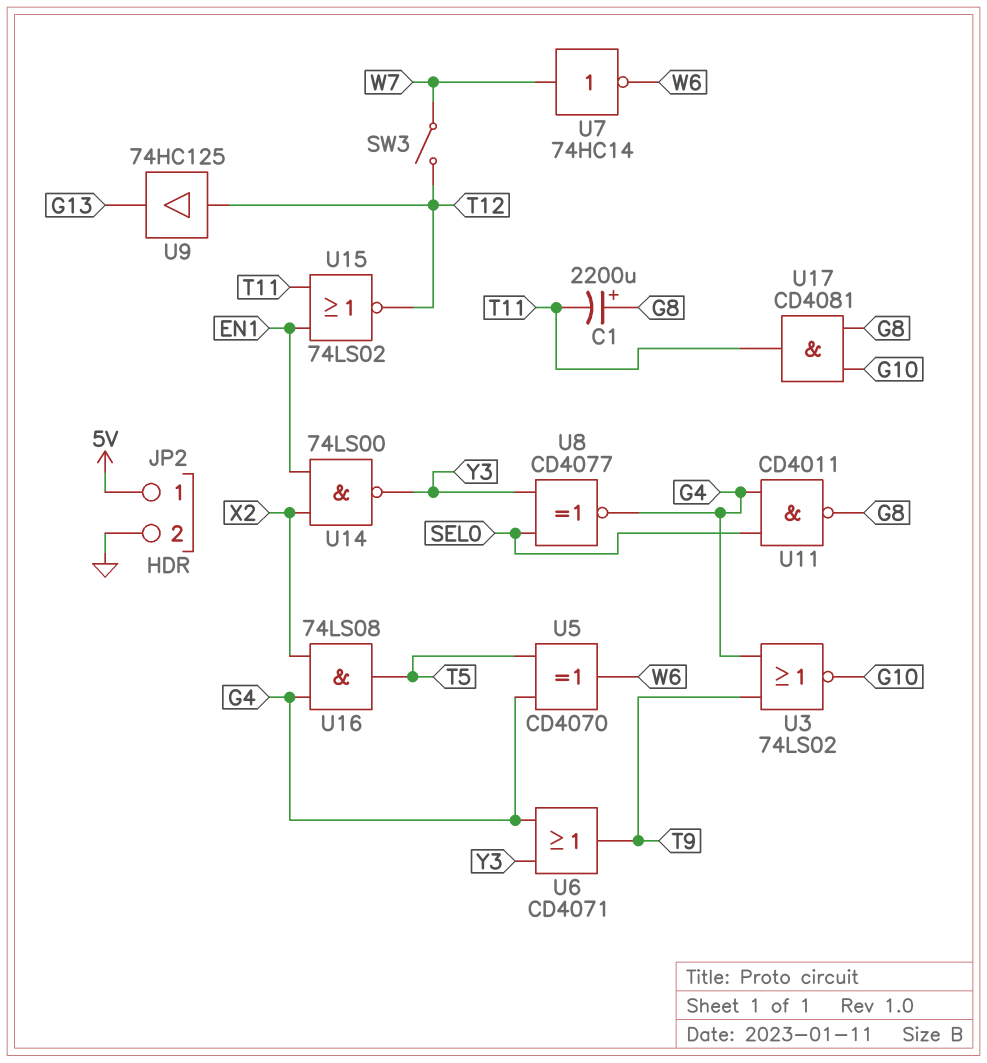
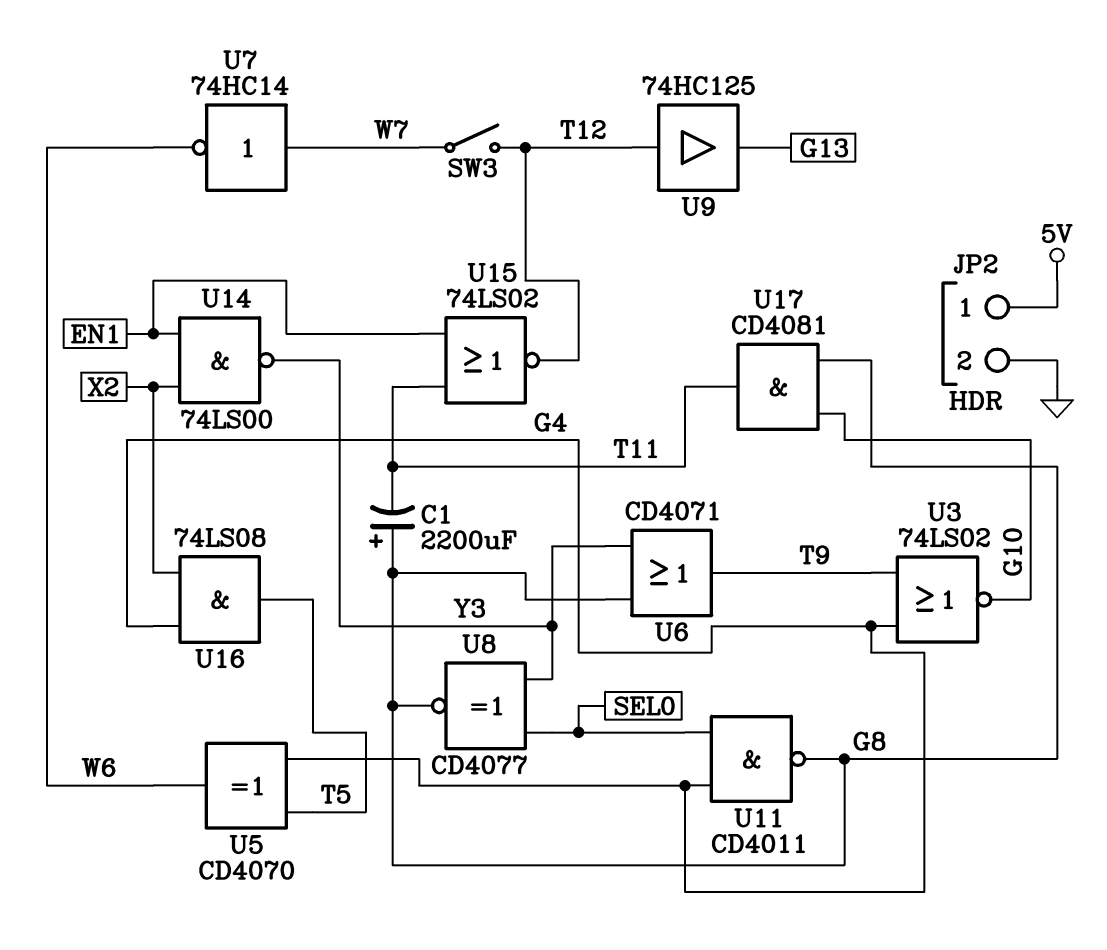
U6: OR CD4071 (in G4, in Y3, out T9) -> OR CD4071 (in G8, in Y3, out T9)
U8: XNOR CD4077 (in SEL0, in Y3, out G4) -> XNOR CD4077 (in SEL0, in Y3, out G8)

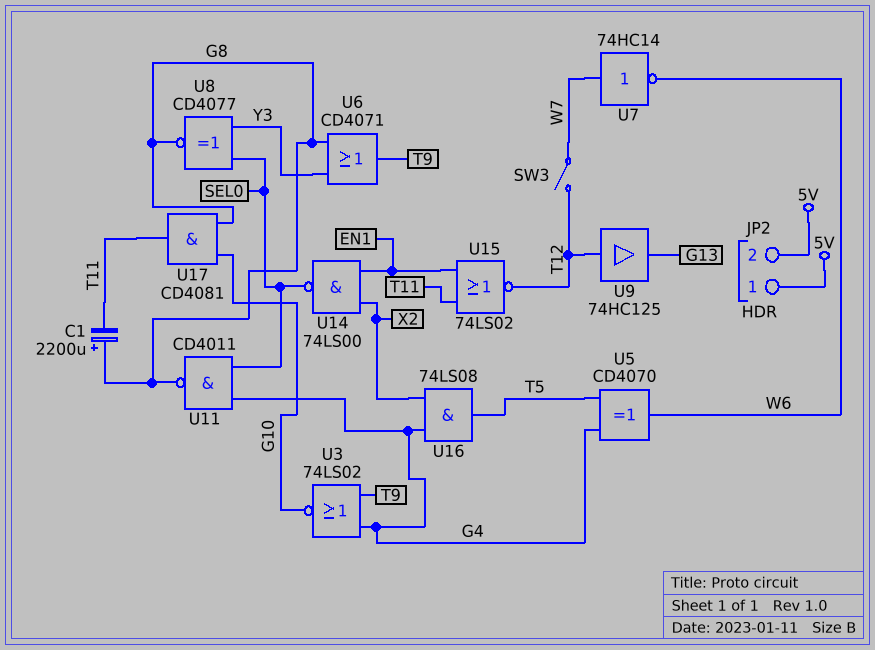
JP2 pin 2: GND -> 5V
U14: NAND 74LS00 (in EN1, in X2, out Y3) -> NAND 74LS00 (in EN1, in X2, out SEL0)

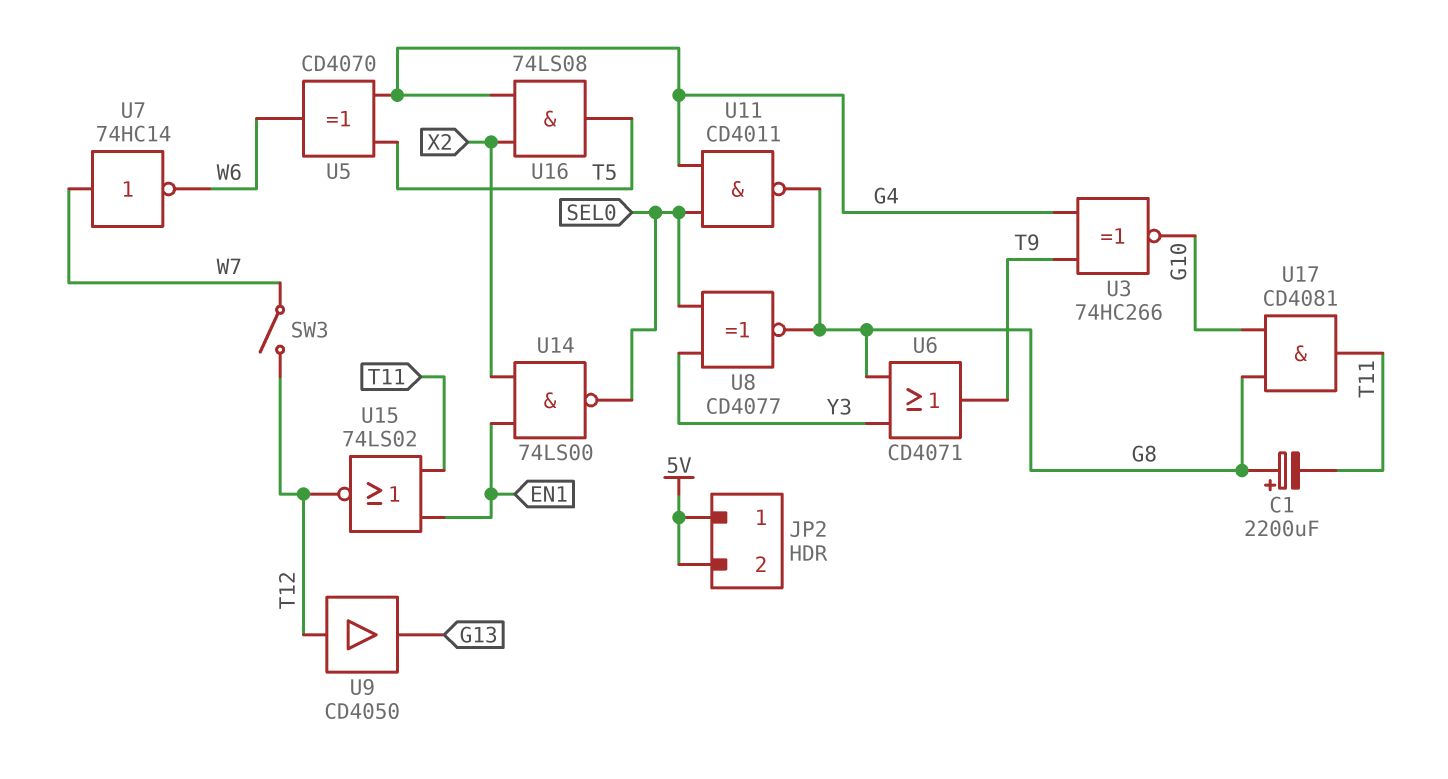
U3: NOR 74LS02 (in G4, in T9, out G10) -> XNOR 74HC266 (in G4, in T9, out G10)
U9: buffer 74HC125 (in T12, out G13) -> buffer CD4050 (in T12, out G13)

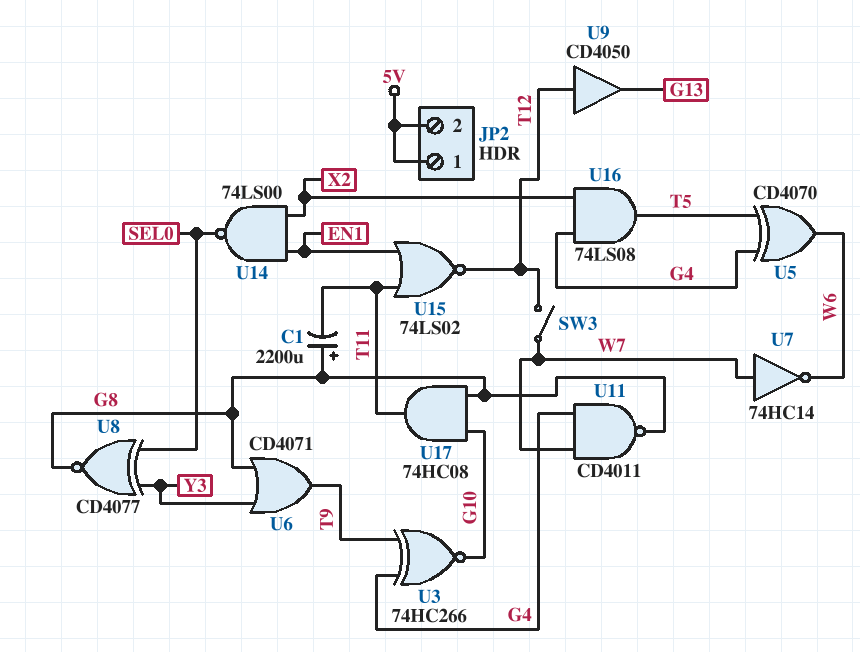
U11: NAND CD4011 (in G4, in SEL0, out G8) -> NAND CD4011 (in G4, in W7, out G8)
U17: AND CD4081 (in G8, in G10, out T11) -> AND 74HC08 (in G8, in G10, out T11)

